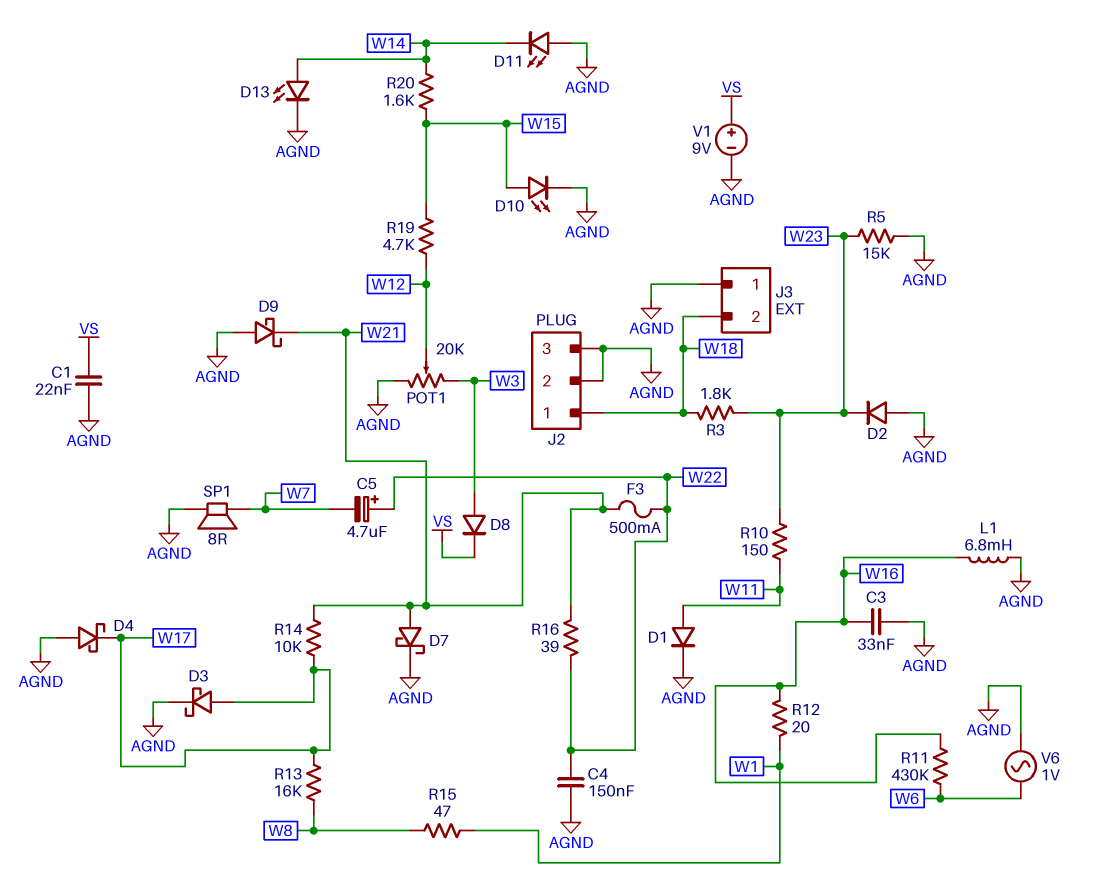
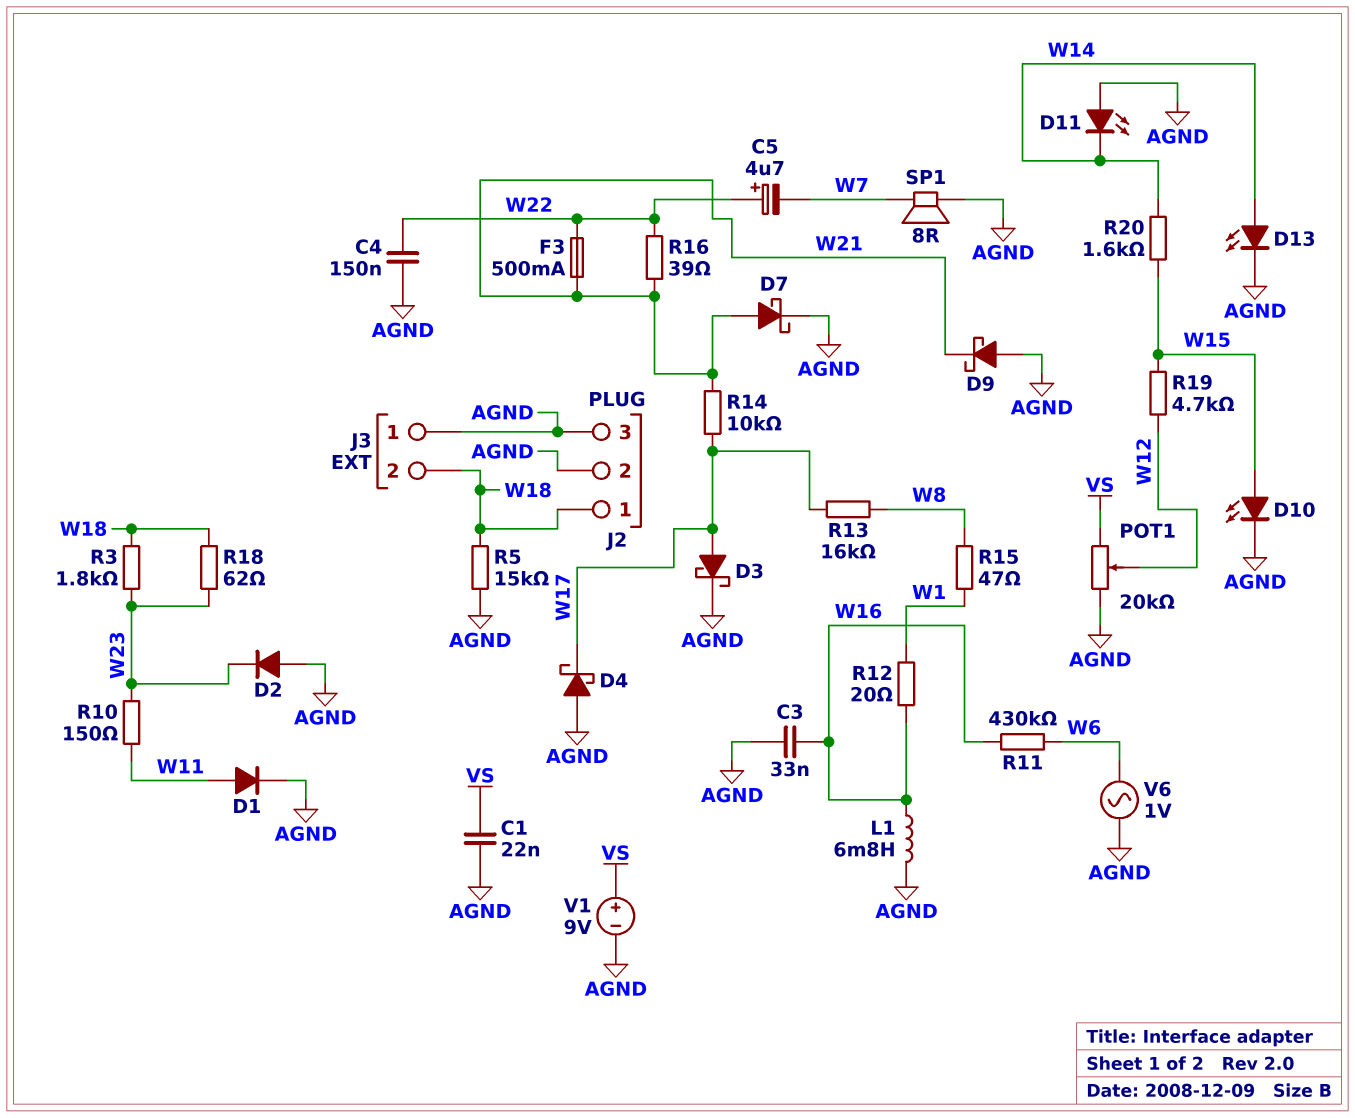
D8: diode (A W3, K VS) -> none
POT1: 20k (AGND, W3, wiper W12) -> 20k (AGND, VS, wiper W12)
R5: 15k (AGND, W23) -> 15k (AGND, W18)
R18: none -> 62 (W18, W23)

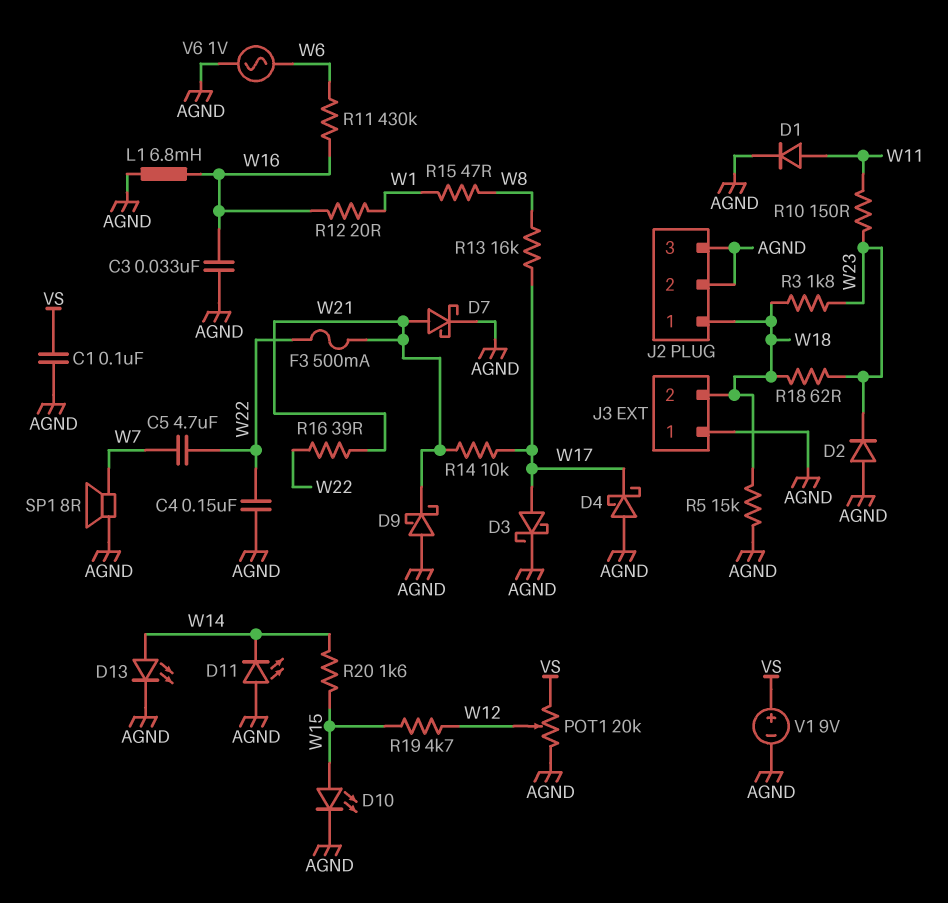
C1: 22nF (AGND, VS) -> 100nF (AGND, VS)
C5: 4.7uF (plus W22, minus W7) -> 4.7uF (W7, W22)

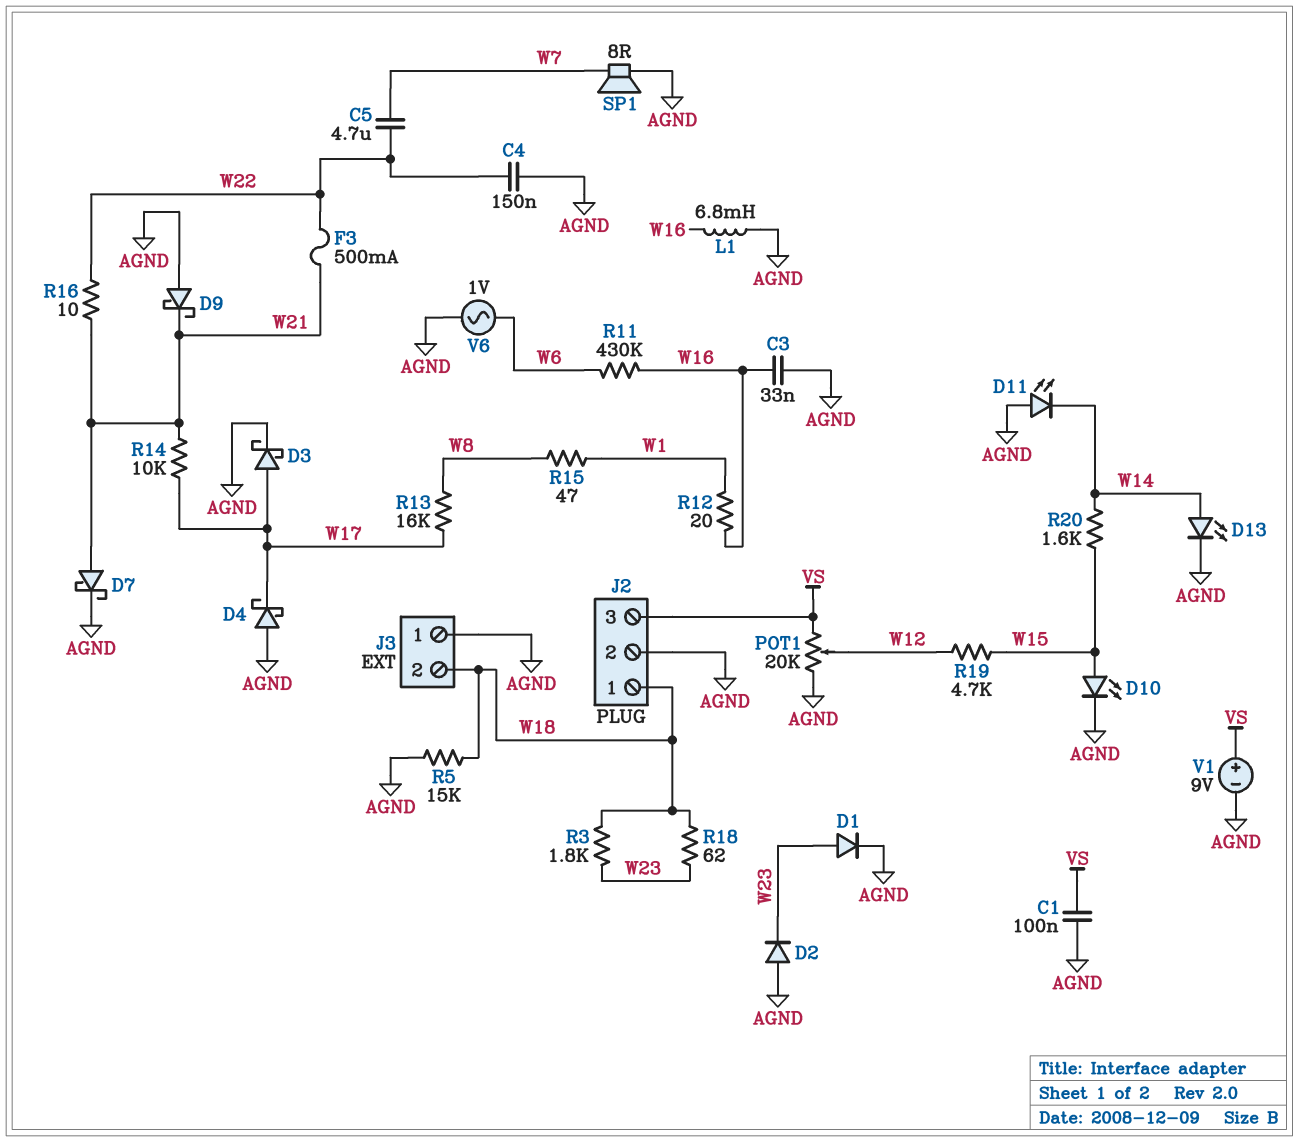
D1: diode (A W11, K AGND) -> diode (A W23, K AGND)
J2 pin 3: AGND -> VS
R10: 150 (W11, W23) -> none
R16: 39 (W21, W22) -> 10 (W21, W22)

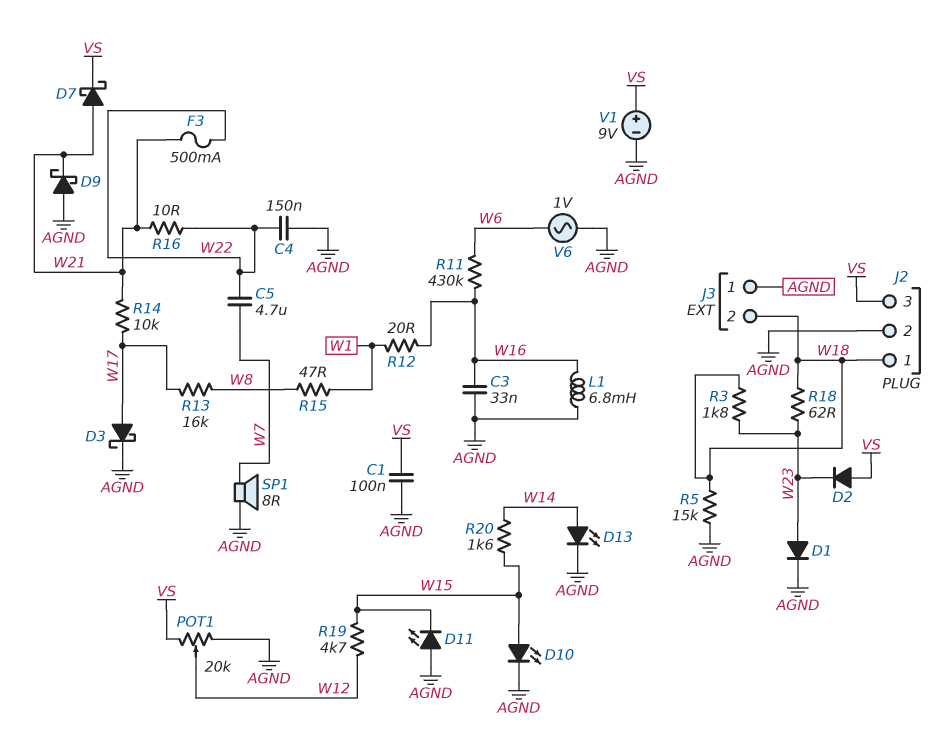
D2: diode (A AGND, K W23) -> diode (A VS, K W23)
D4: schottky (A AGND, K W17) -> none
D7: schottky (A W21, K AGND) -> schottky (A W21, K VS)
D11: LED (A AGND, K W14) -> LED (A AGND, K W15)

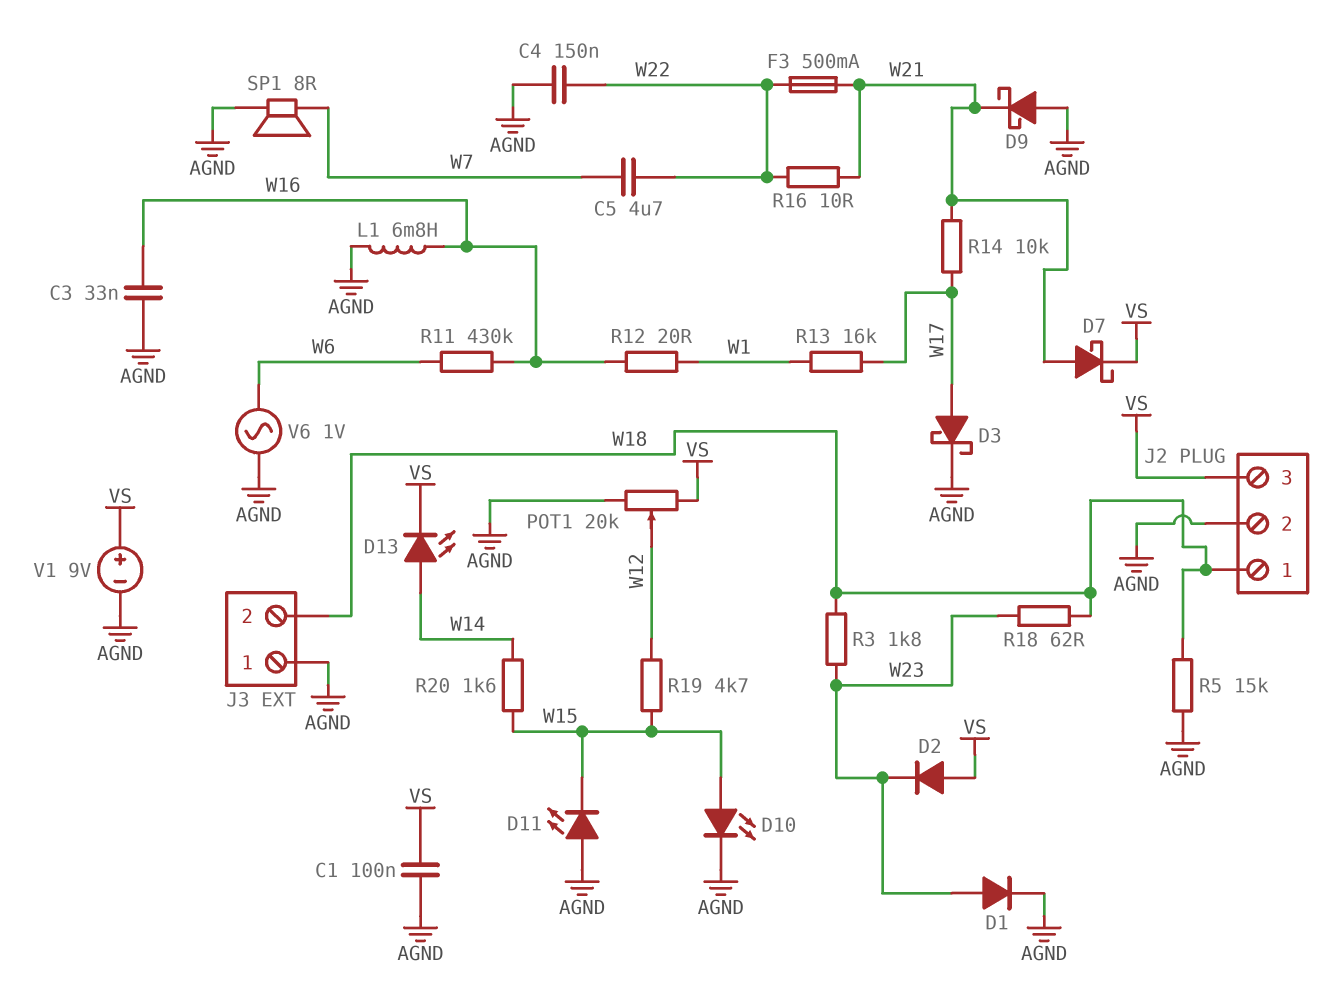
D13: LED (A W14, K AGND) -> LED (A W14, K VS)
R13: 16k (W8, W17) -> 16k (W1, W17)
R15: 47 (W1, W8) -> none

